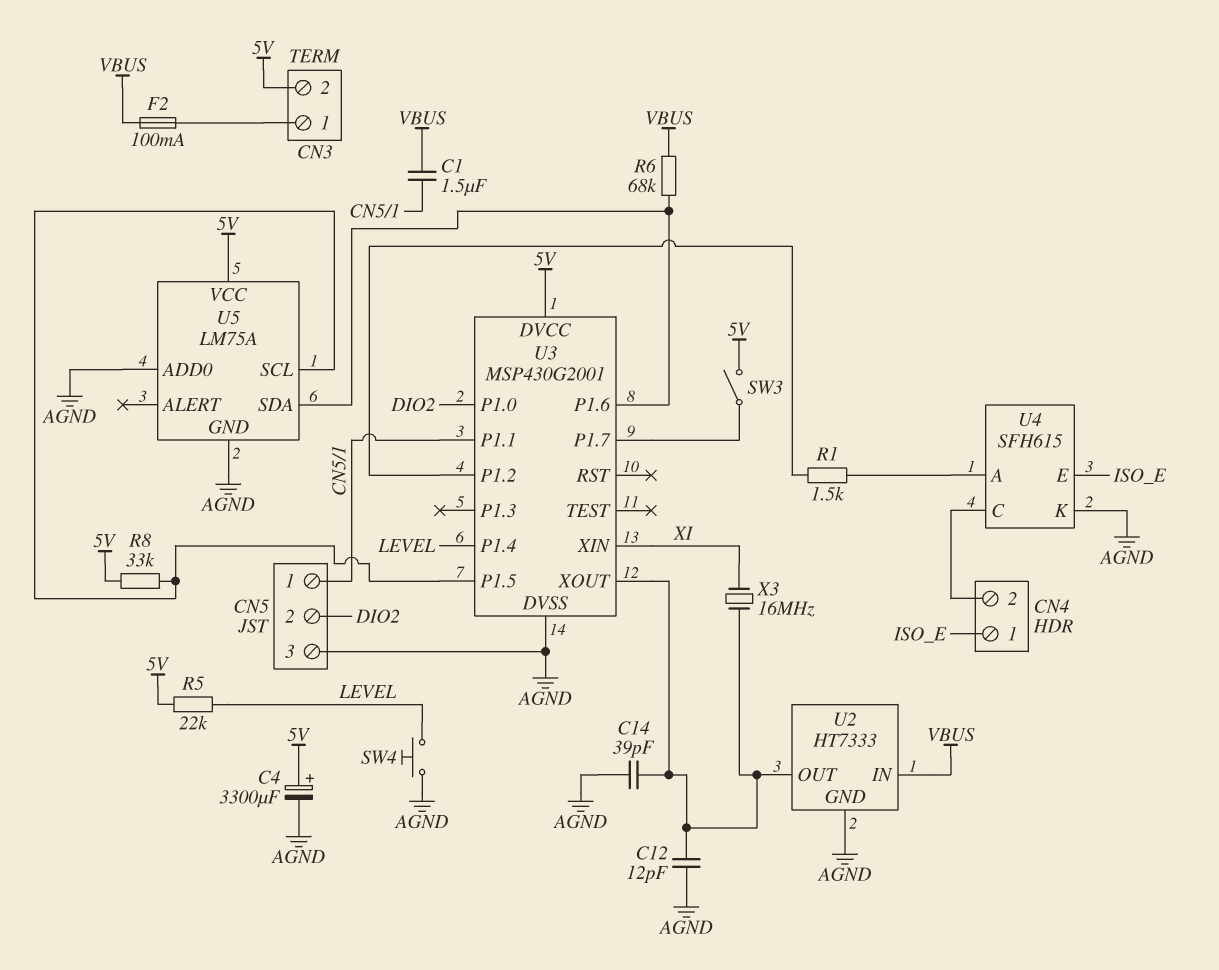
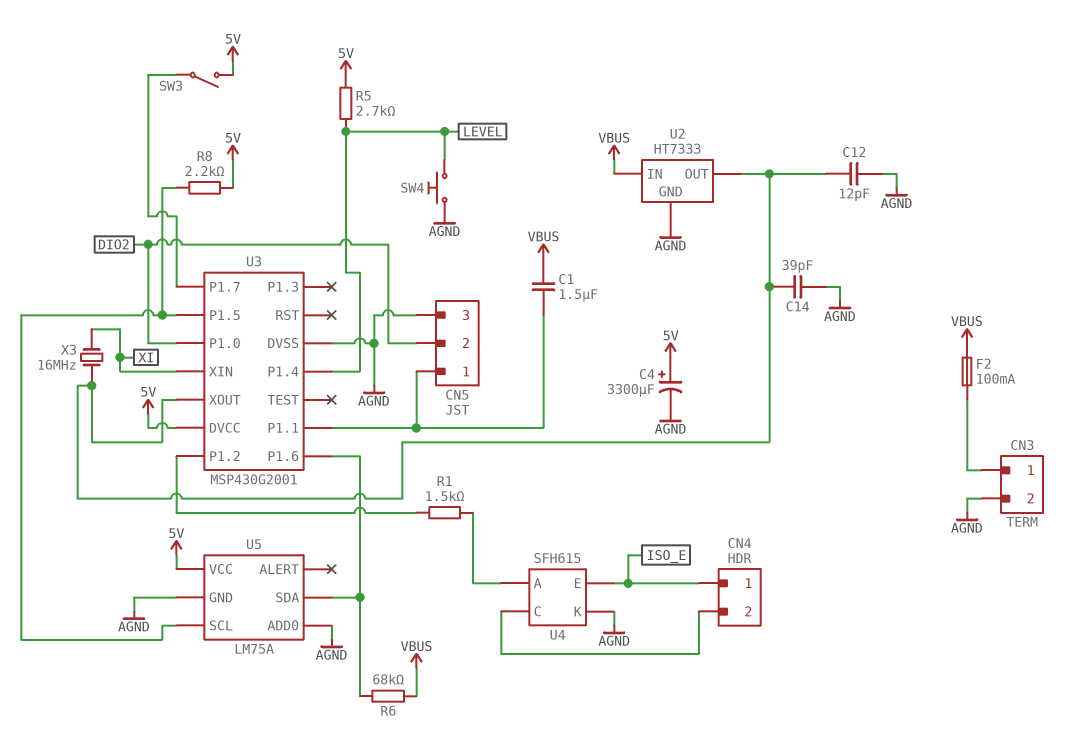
CN3 pin 2: 5V -> AGND
R5: 22k (5V, LEVEL) -> 2.7k (5V, LEVEL)
R8: 33k (5V, U3/P1.5) -> 2.2k (5V, U3/P1.5)

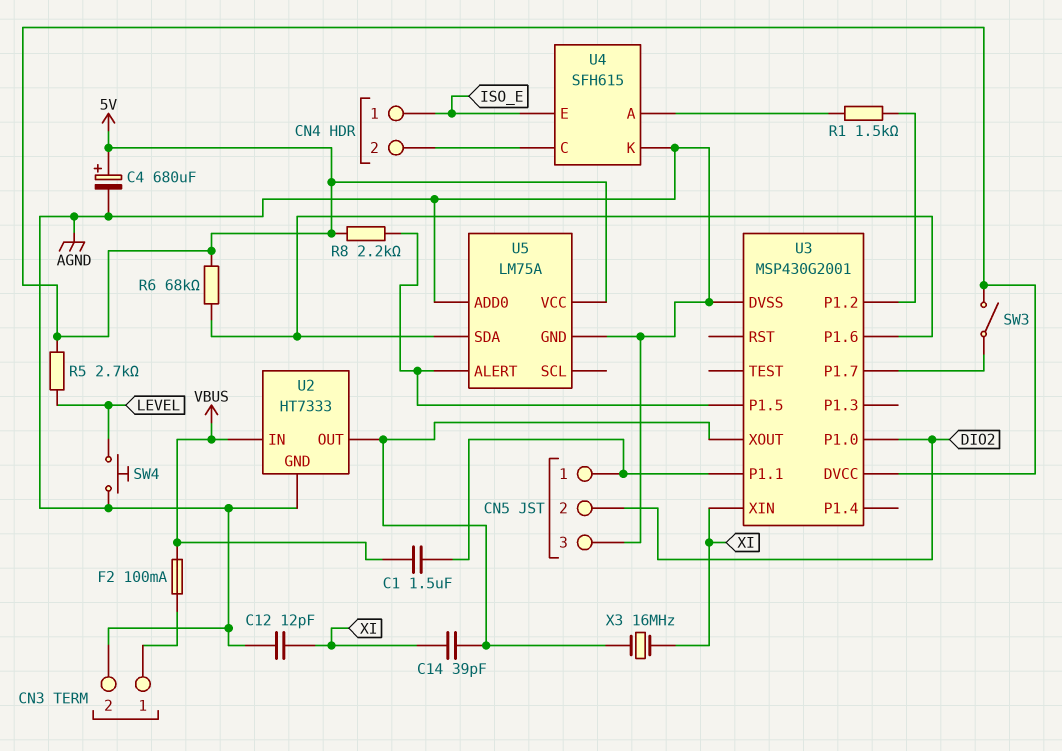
C4: 3300uF (plus 5V, minus AGND) -> 680uF (plus 5V, minus AGND)
C12: 12pF (AGND, U2/OUT) -> 12pF (AGND, XI)
C14: 39pF (AGND, U2/OUT) -> 39pF (U2/OUT, XI)
R6: 68k (U3/P1.6, VBUS) -> 68k (5V, U3/P1.6)
U3 pin P1.4: LEVEL -> none
U5 pin ALERT: none -> U3/P1.5
U5 pin SCL: U3/P1.5 -> none

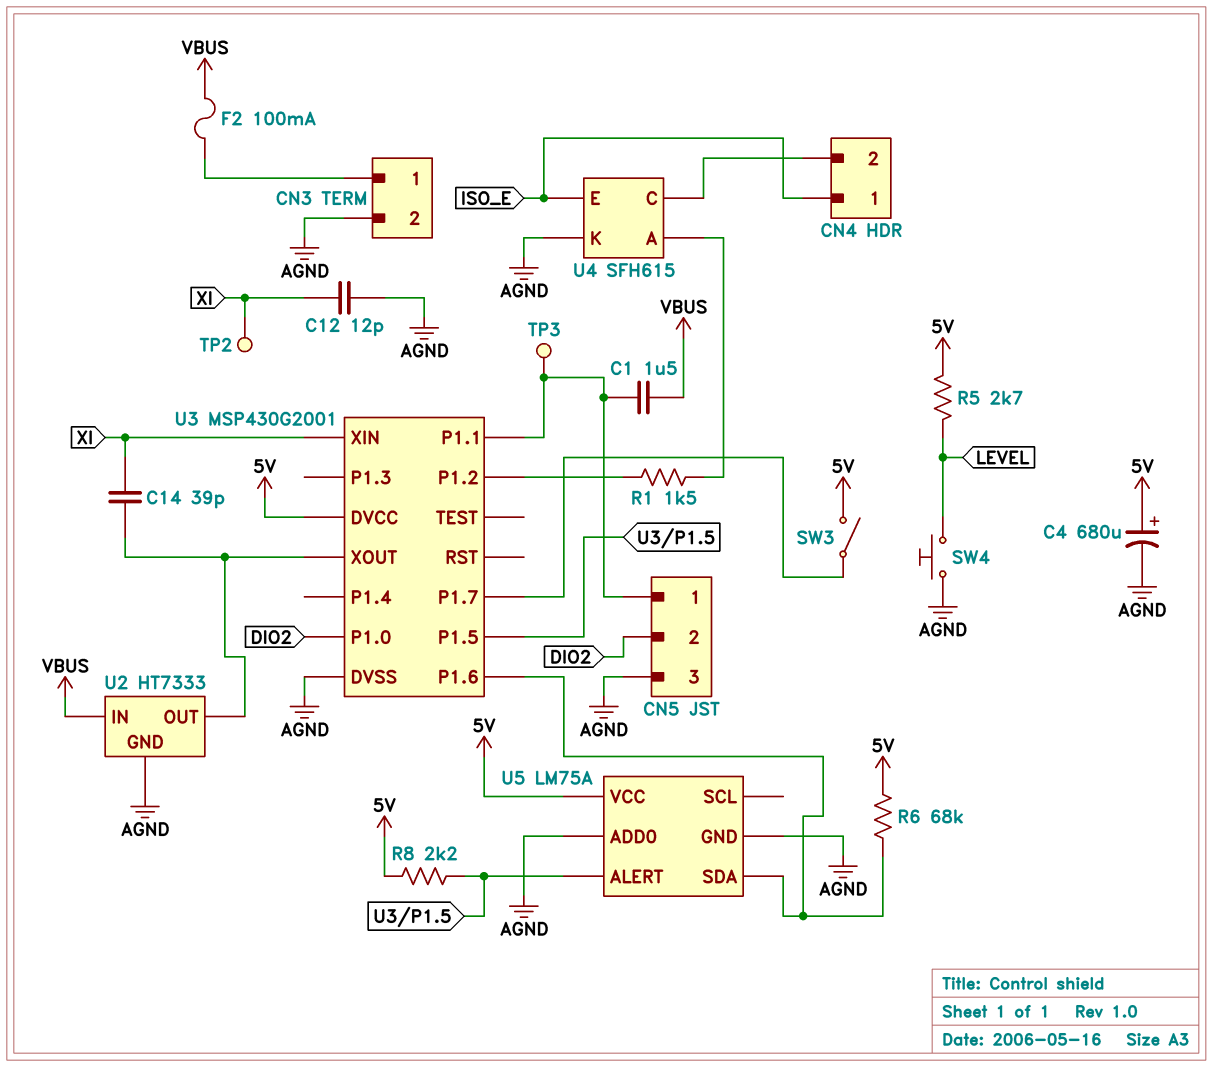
TP2: none -> test point (XI)
TP3: none -> test point (CN5/1)
X3: 16MHz (U2/OUT, XI) -> none

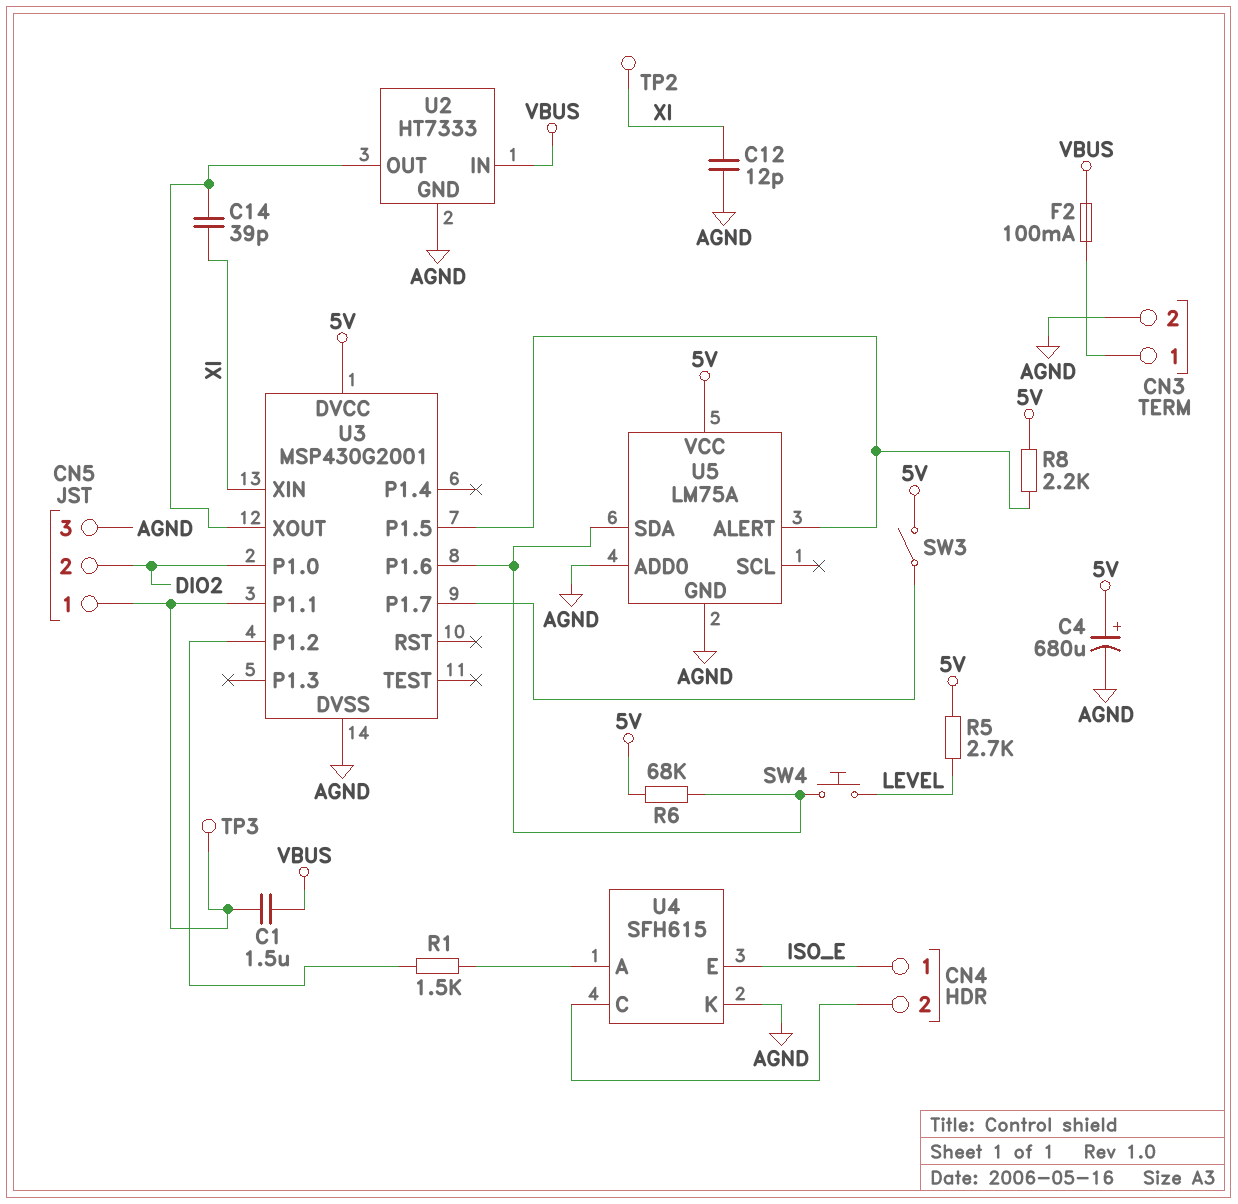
SW4: button (AGND, LEVEL) -> button (LEVEL, U3/P1.6)

